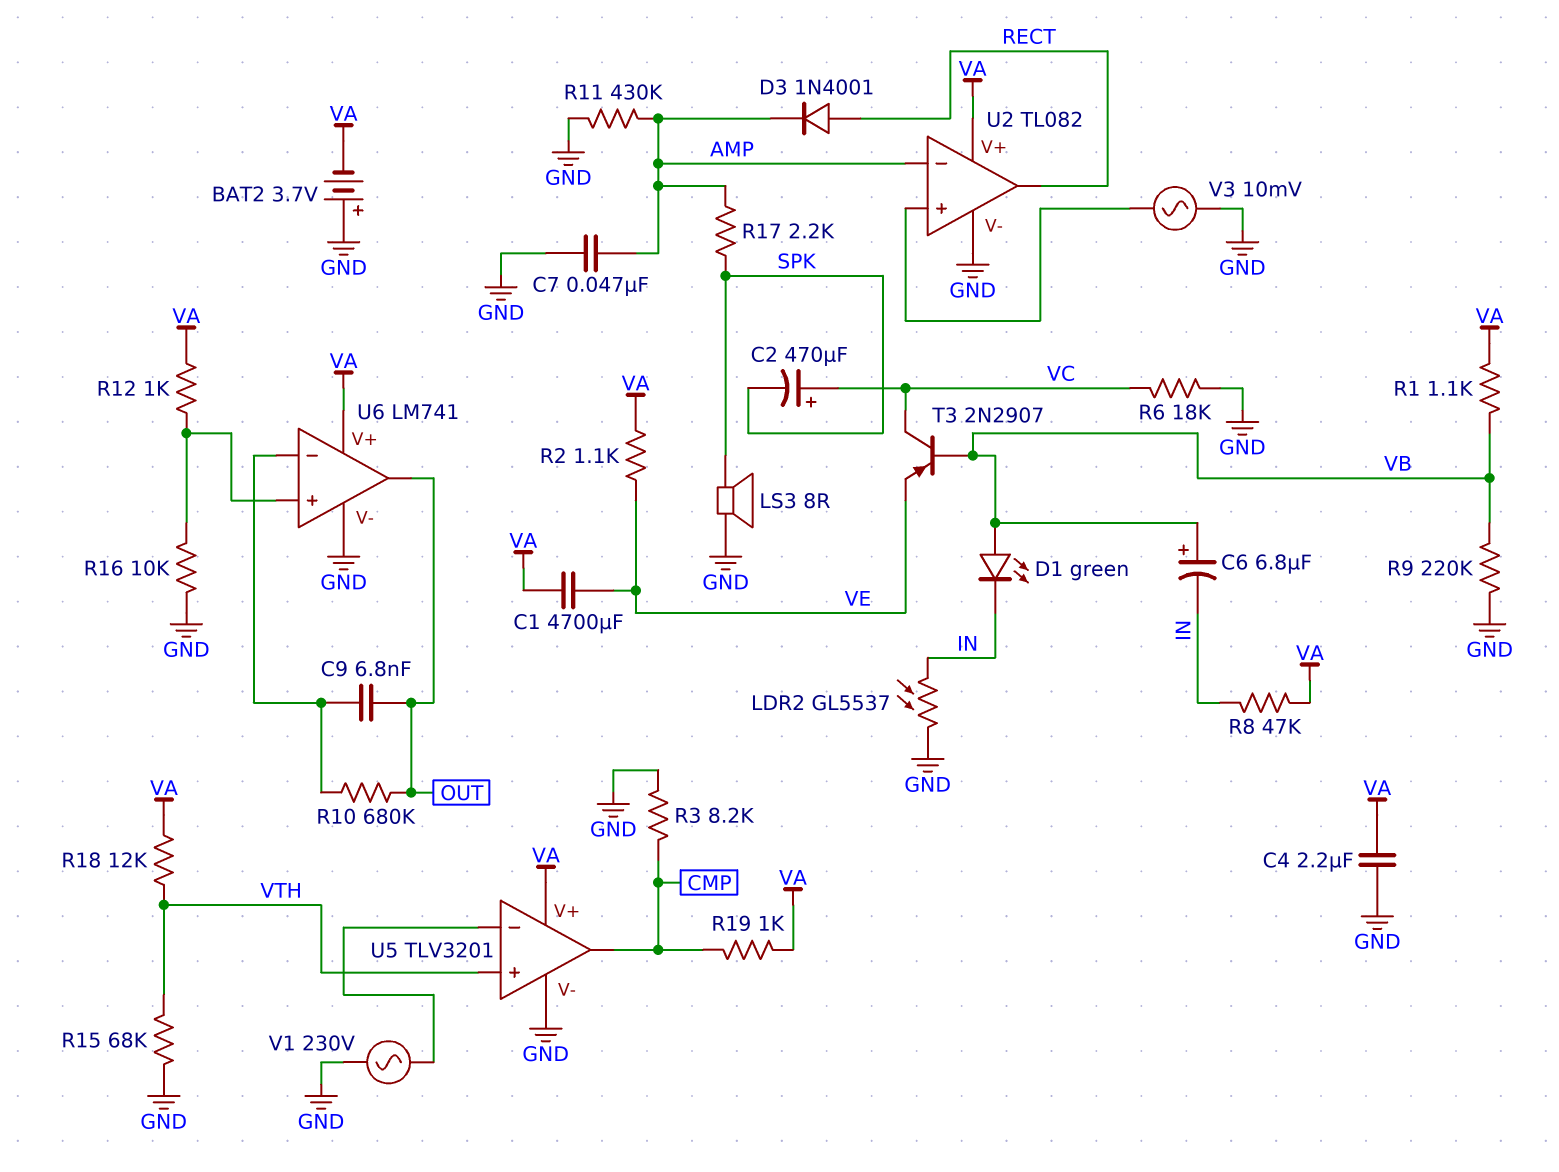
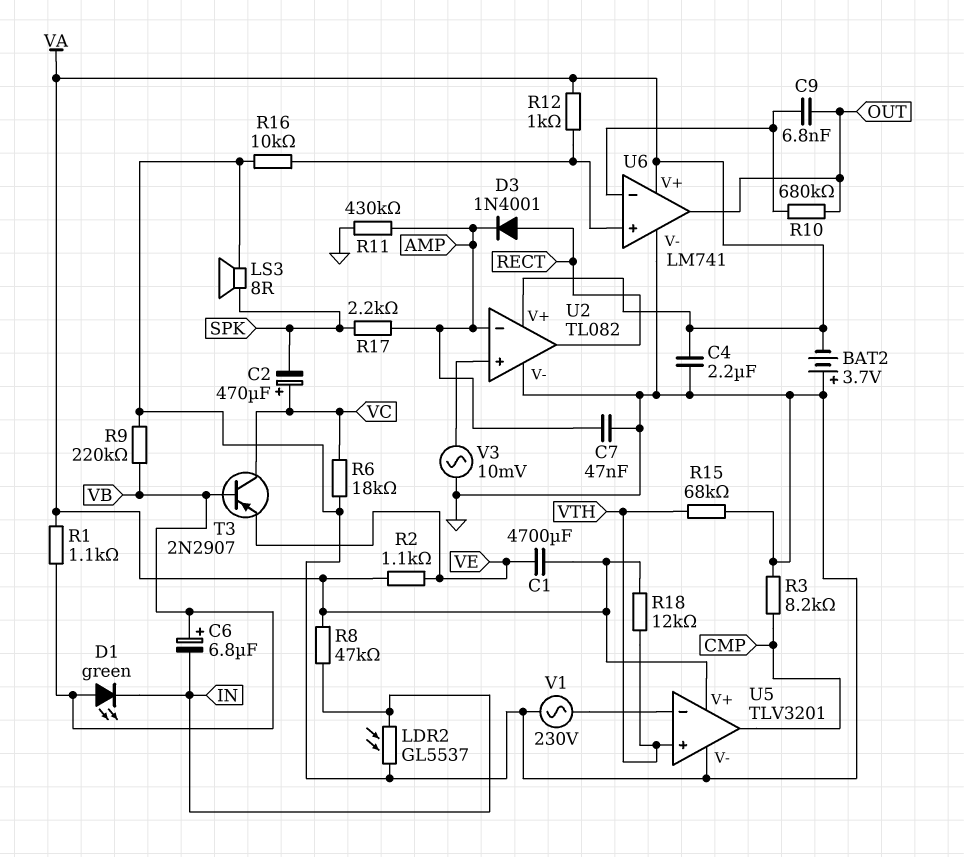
R19: 1k (CMP, VA) -> none

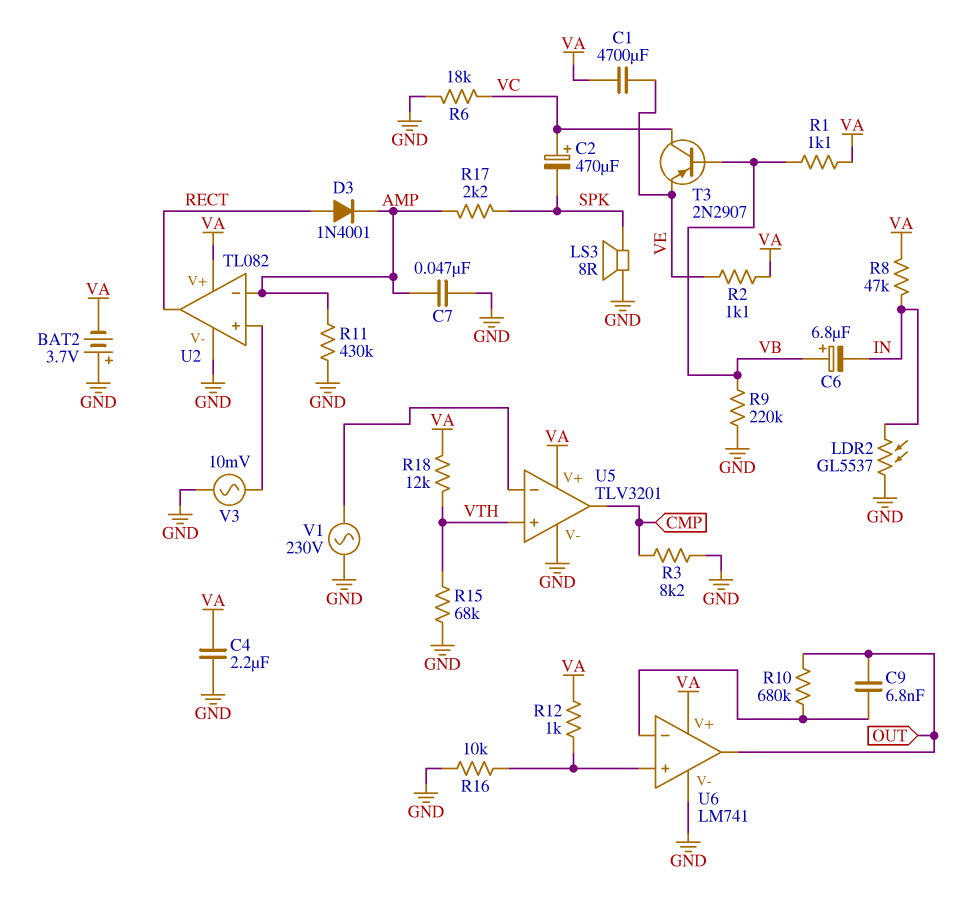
D1: LED green (A VB, K IN) -> none

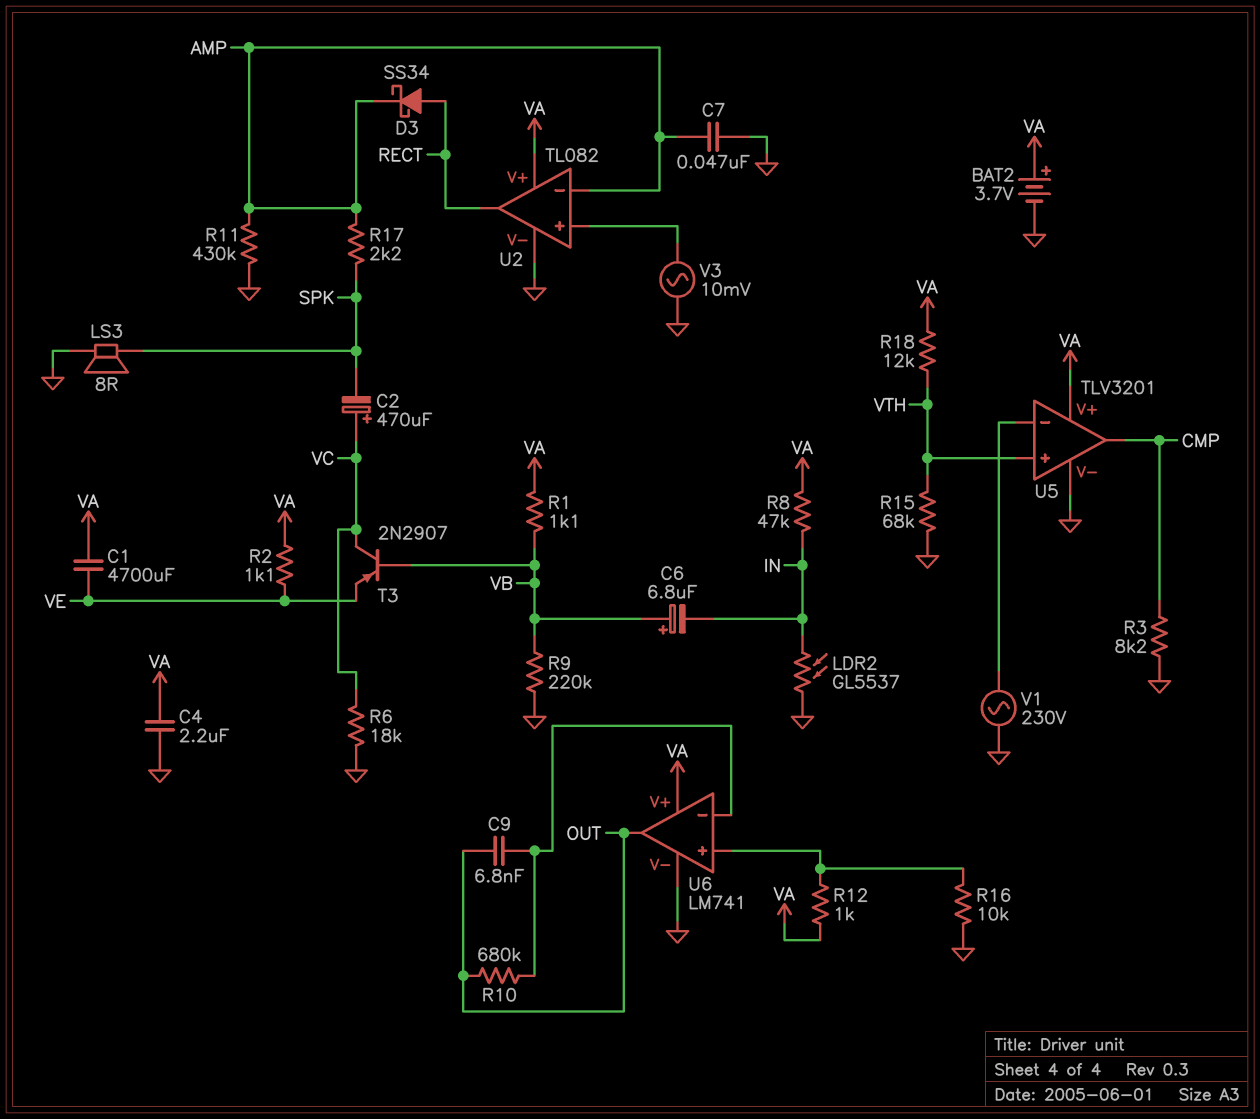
BAT2: 3.7V (plus GND, minus VA) -> 3.7V (plus VA, minus GND)
D3: diode 1N4001 (A RECT, K AMP) -> schottky SS34 (A RECT, K AMP)

